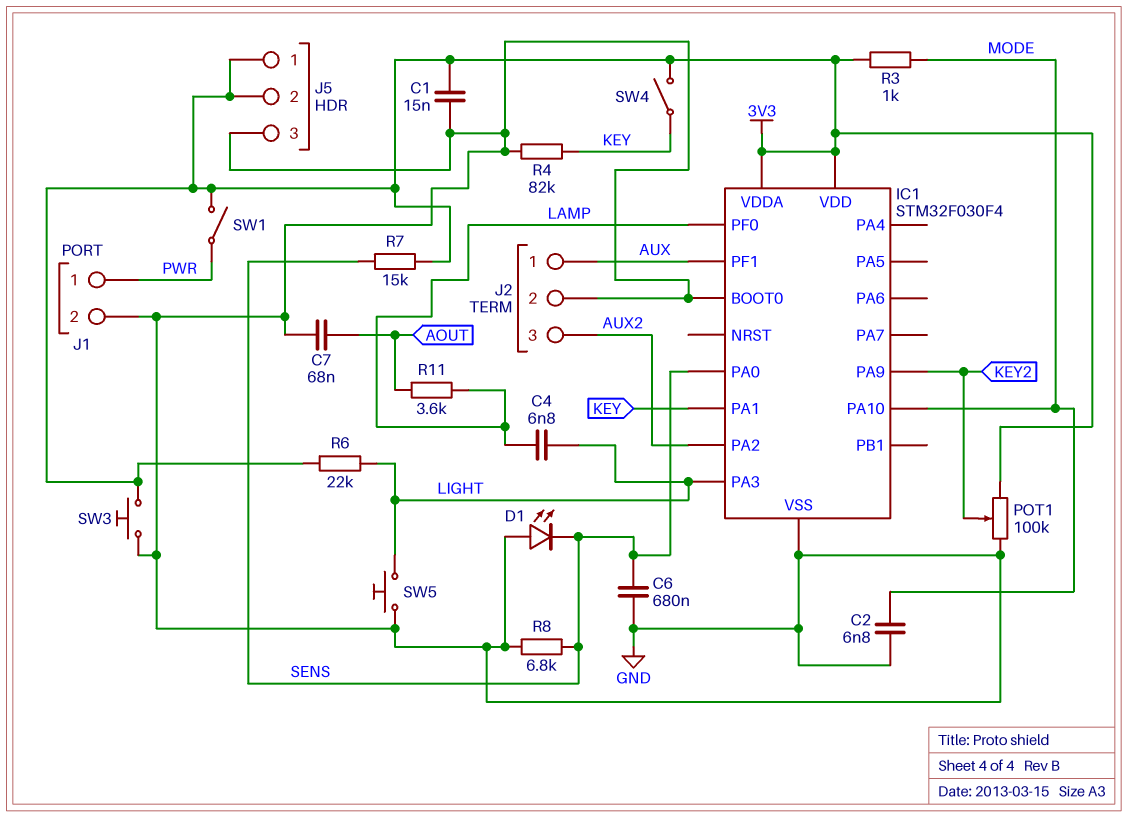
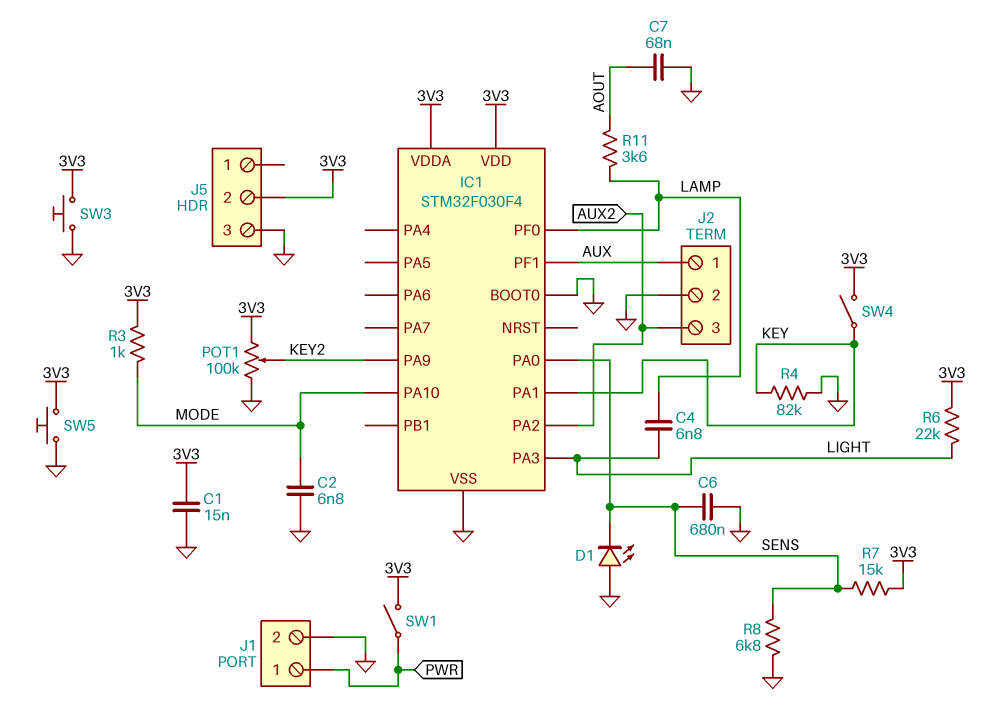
J5 pin 1: 3V3 -> none
SW5: button (GND, LIGHT) -> button (3V3, GND)

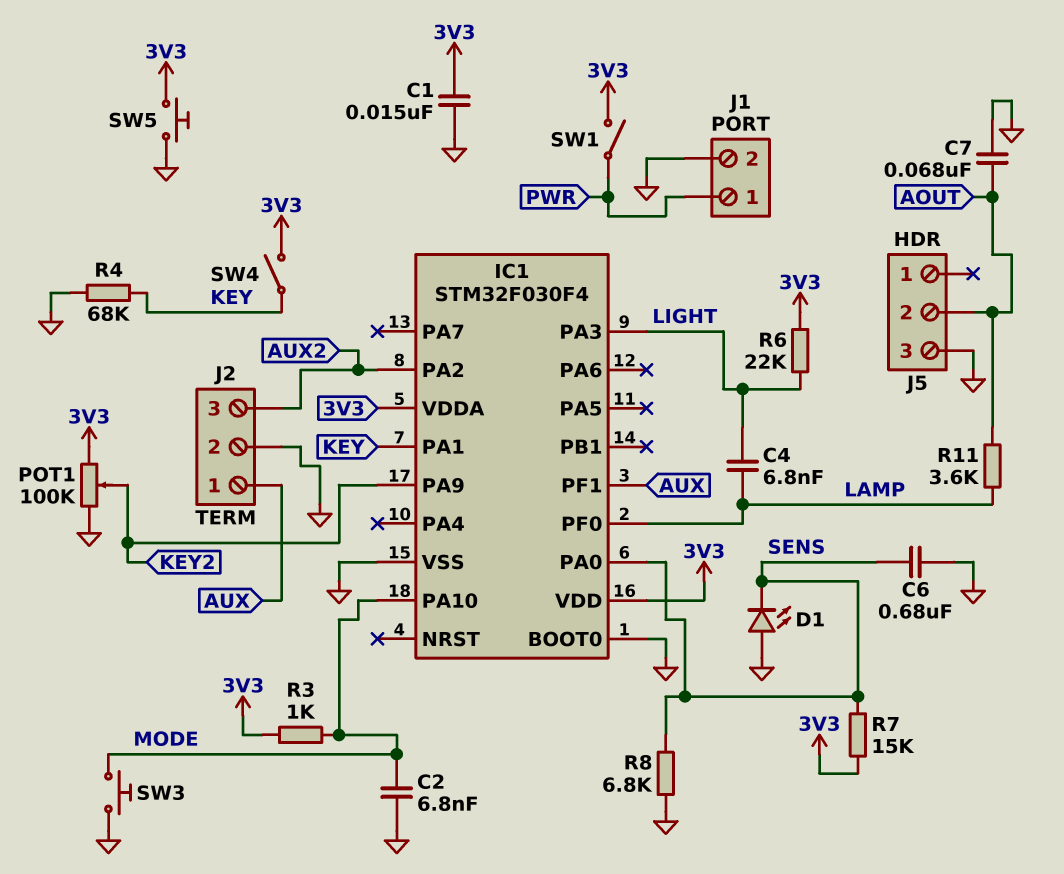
J5 pin 2: 3V3 -> AOUT
R4: 82k (GND, KEY) -> 68k (GND, KEY)
SW3: button (3V3, GND) -> button (GND, MODE)

